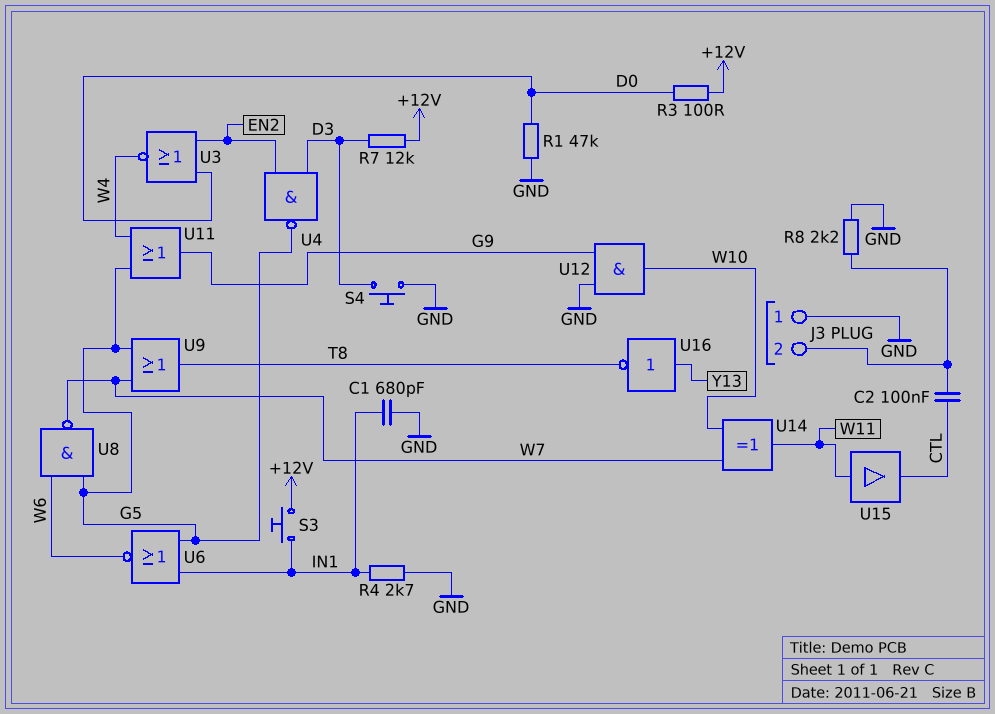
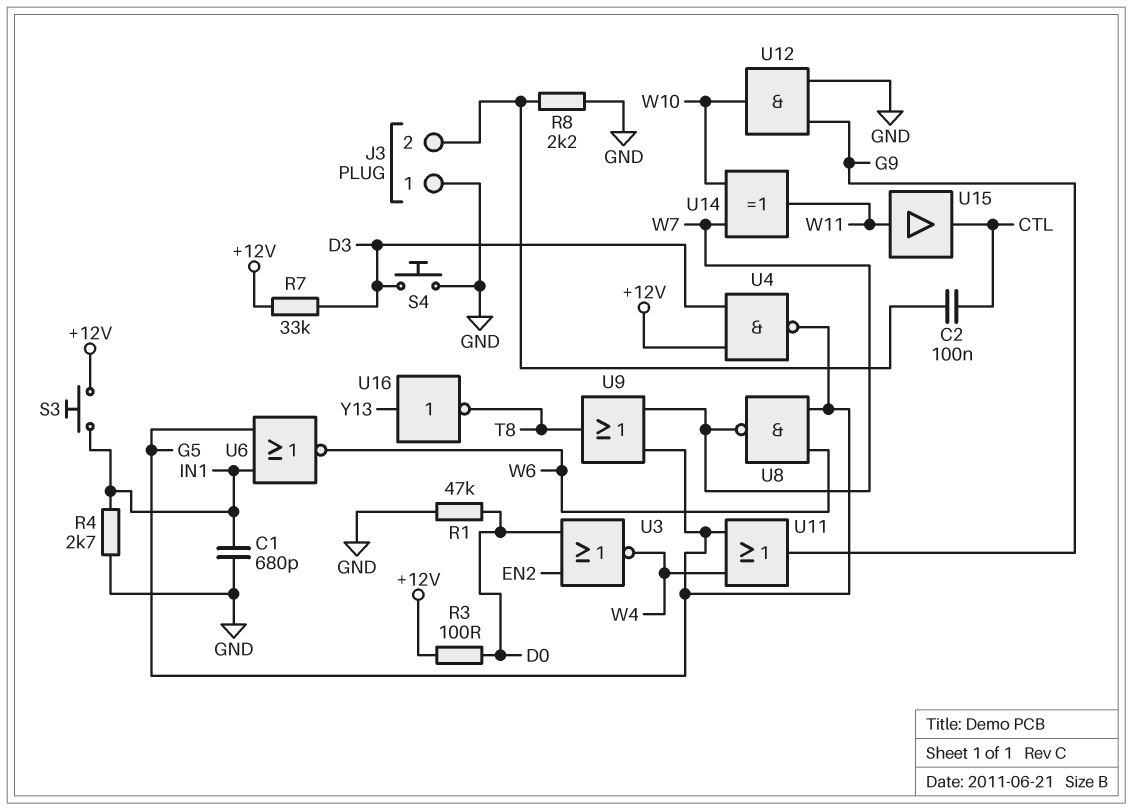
R7: 12k (+12V, D3) -> 33k (+12V, D3)
U4: NAND (in D3, in EN2, out G5) -> NAND (in +12V, in D3, out G5)

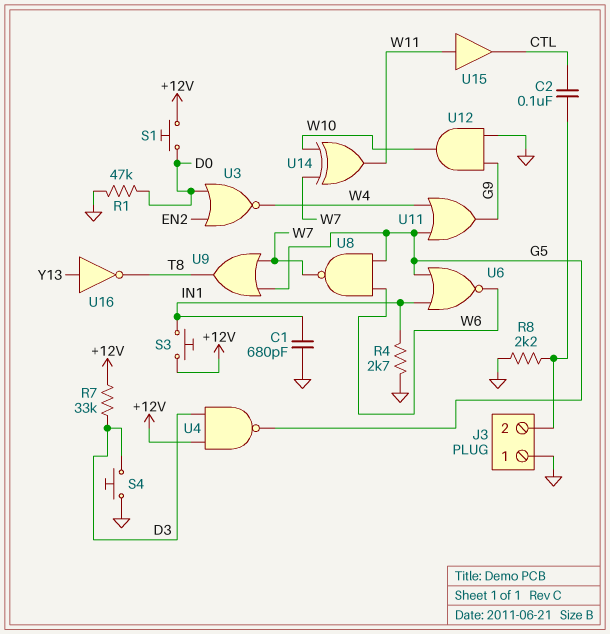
R3: 100 (+12V, D0) -> none
S1: none -> button (+12V, D0)

